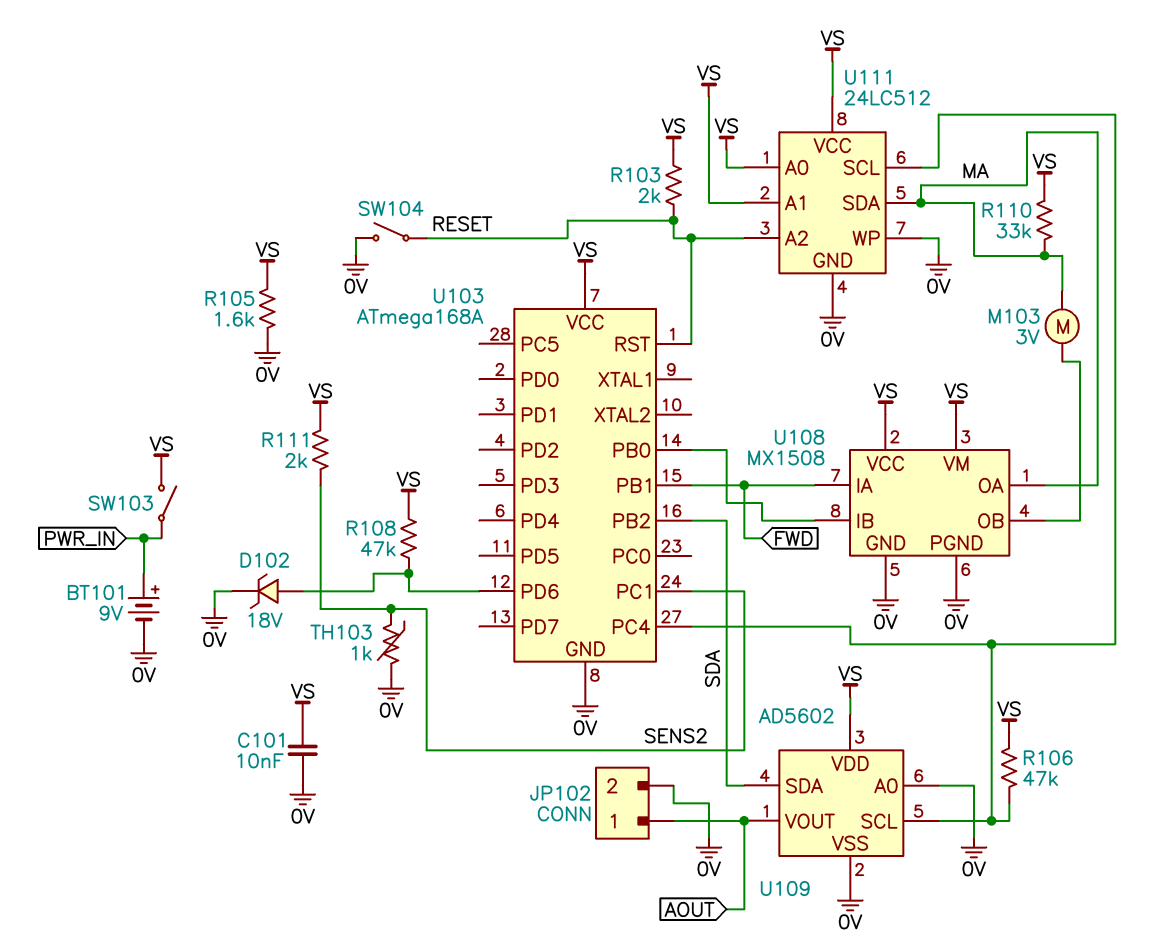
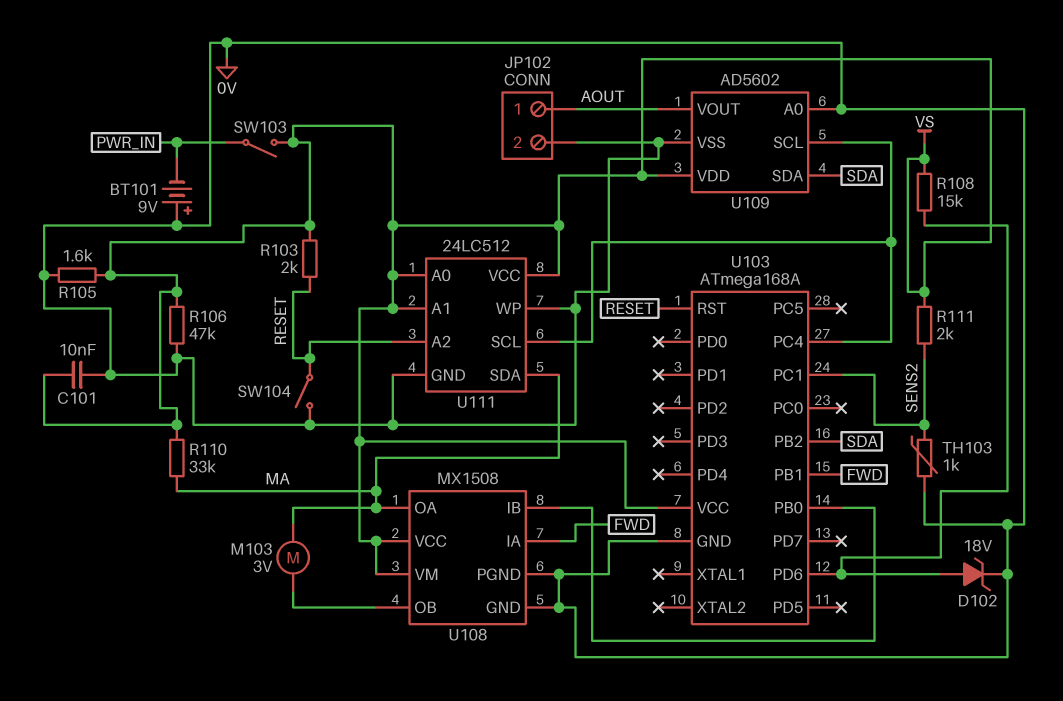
BT101: 9V (plus PWR_IN, minus 0V) -> 9V (plus 0V, minus PWR_IN)
R106: 47k (U103/PC4, VS) -> 47k (0V, VS)
R108: 47k (U103/PD6, VS) -> 15k (U103/PD6, VS)

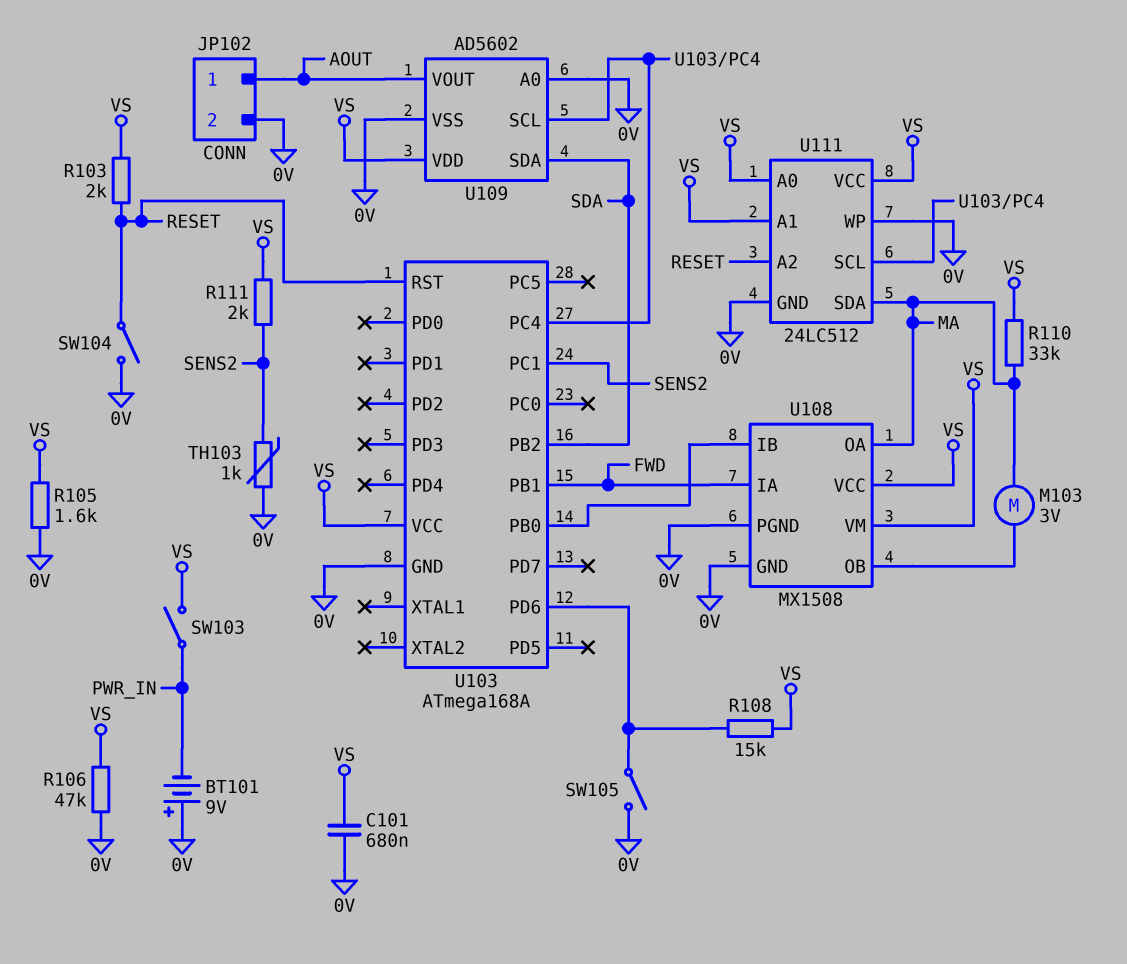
C101: 10nF (0V, VS) -> 680nF (0V, VS)
D102: zener 18V (A U103/PD6, K 0V) -> none
SW105: none -> switch (0V, U103/PD6)

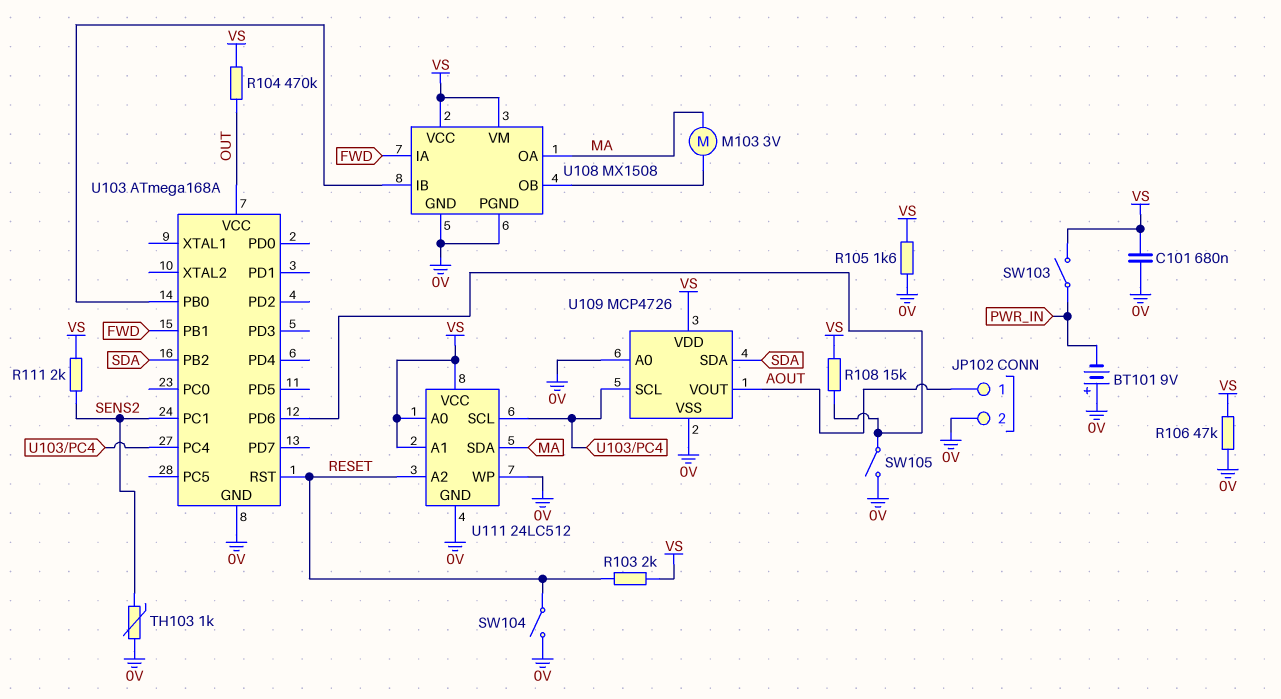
R104: none -> 470k (OUT, VS)
R110: 33k (MA, VS) -> none
U103 pin VCC: VS -> OUT
U109: AD5602 -> MCP4726

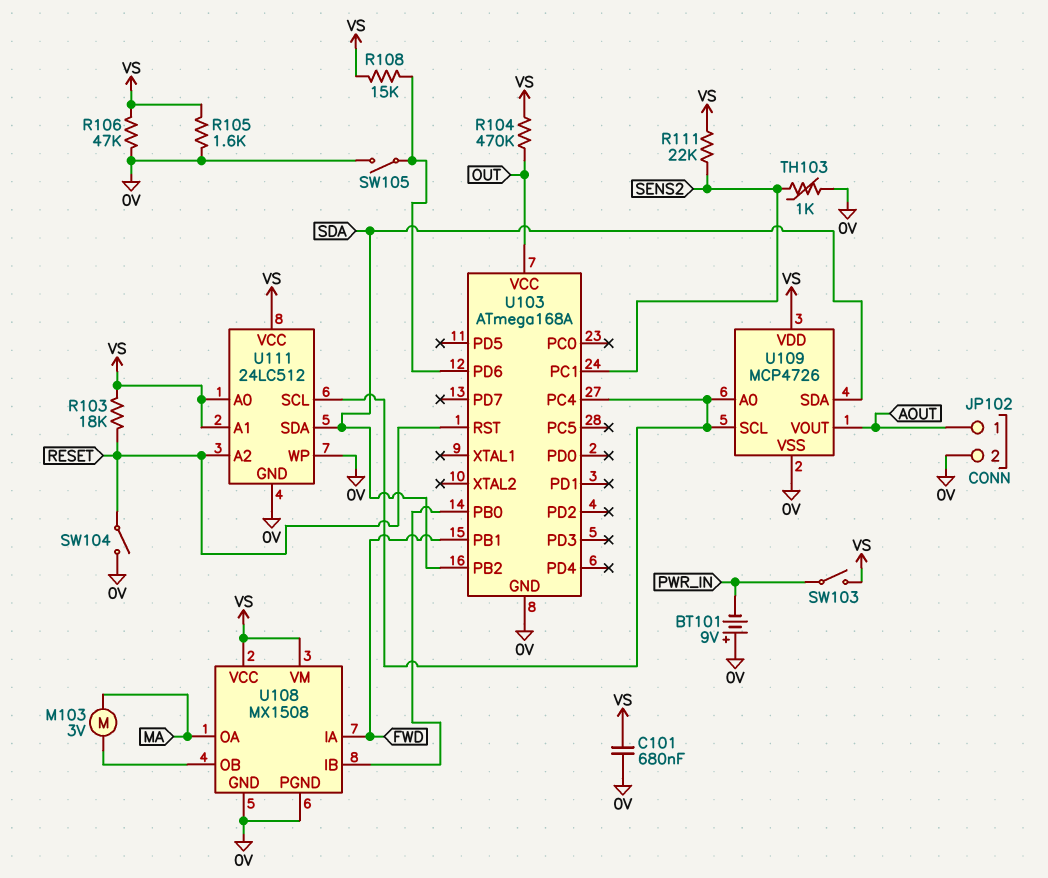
R103: 2k (RESET, VS) -> 18k (RESET, VS)
R111: 2k (SENS2, VS) -> 22k (SENS2, VS)
U109 pin A0: 0V -> U103/PC4
U111 pin SDA: MA -> SDA

